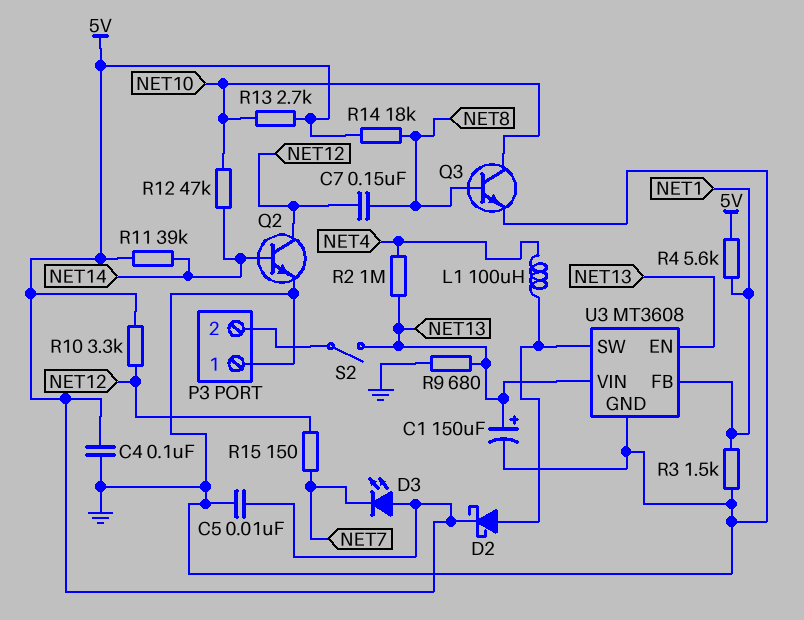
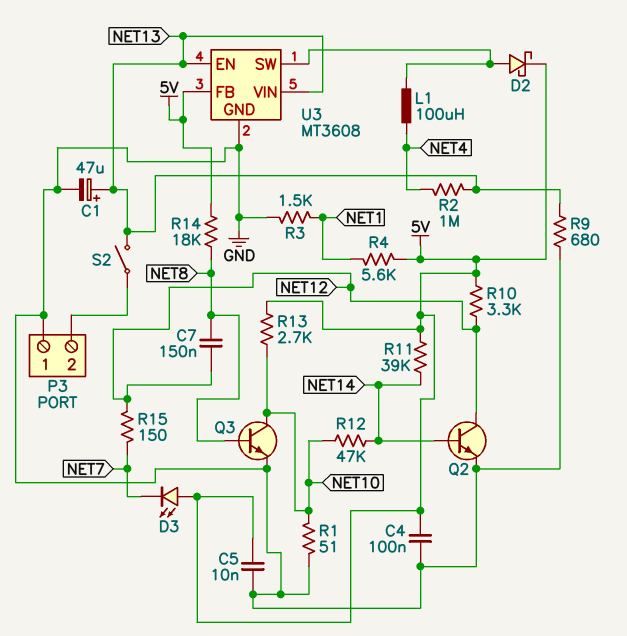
C1: 150uF (plus NET13, minus GND) -> 47uF (plus NET13, minus GND)
R1: none -> 51 (GND, NET10)
U3 pin FB: NET1 -> 5V

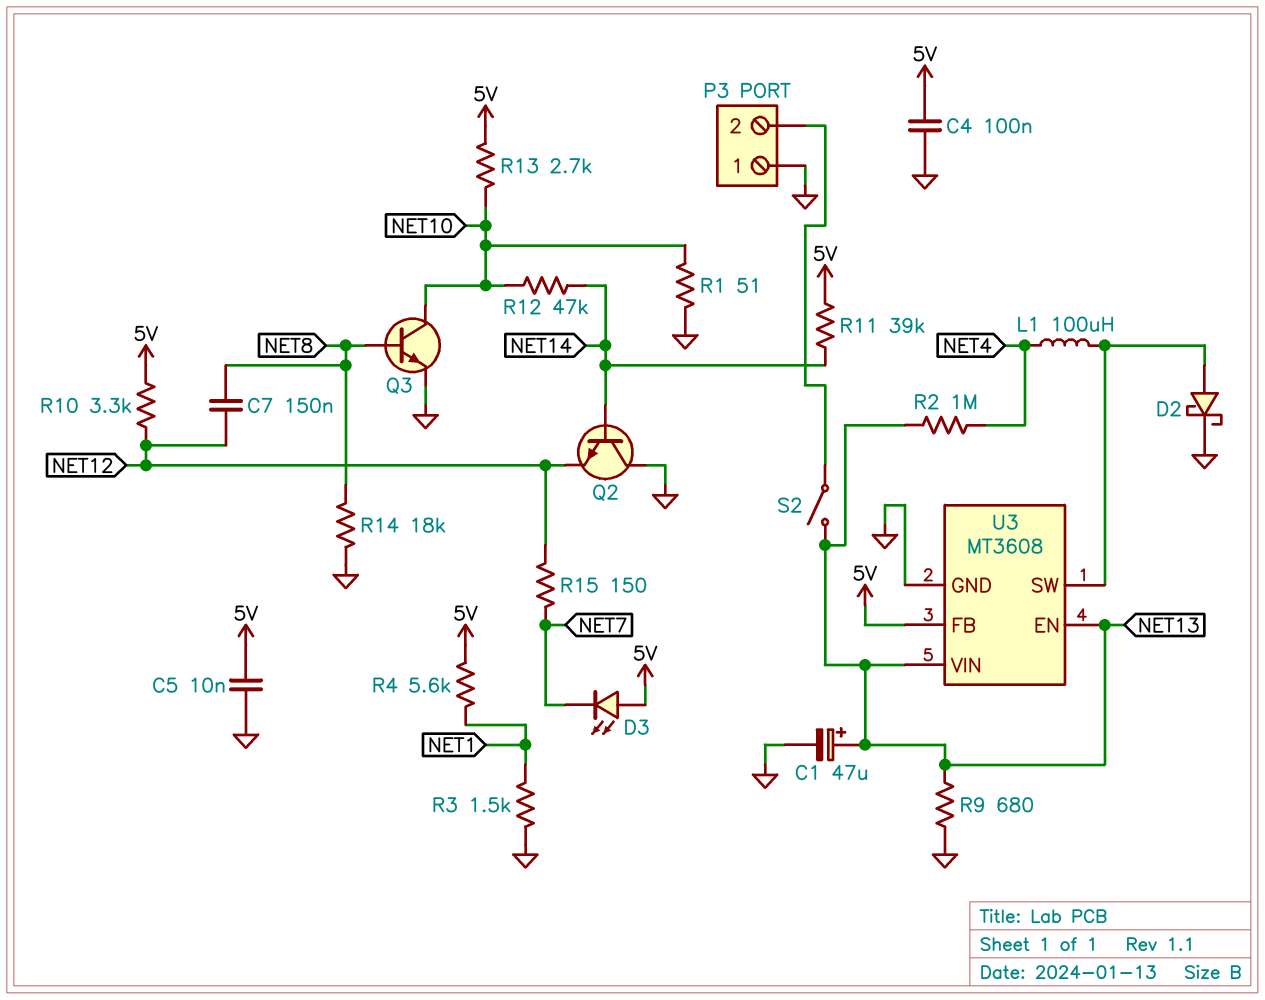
D2: schottky (A U3/SW, K 5V) -> schottky (A U3/SW, K GND)
Q2: NPN (B NET14, C NET12, E GND) -> NPN (B NET14, C GND, E NET12)
R14: 18k (5V, NET8) -> 18k (GND, NET8)

